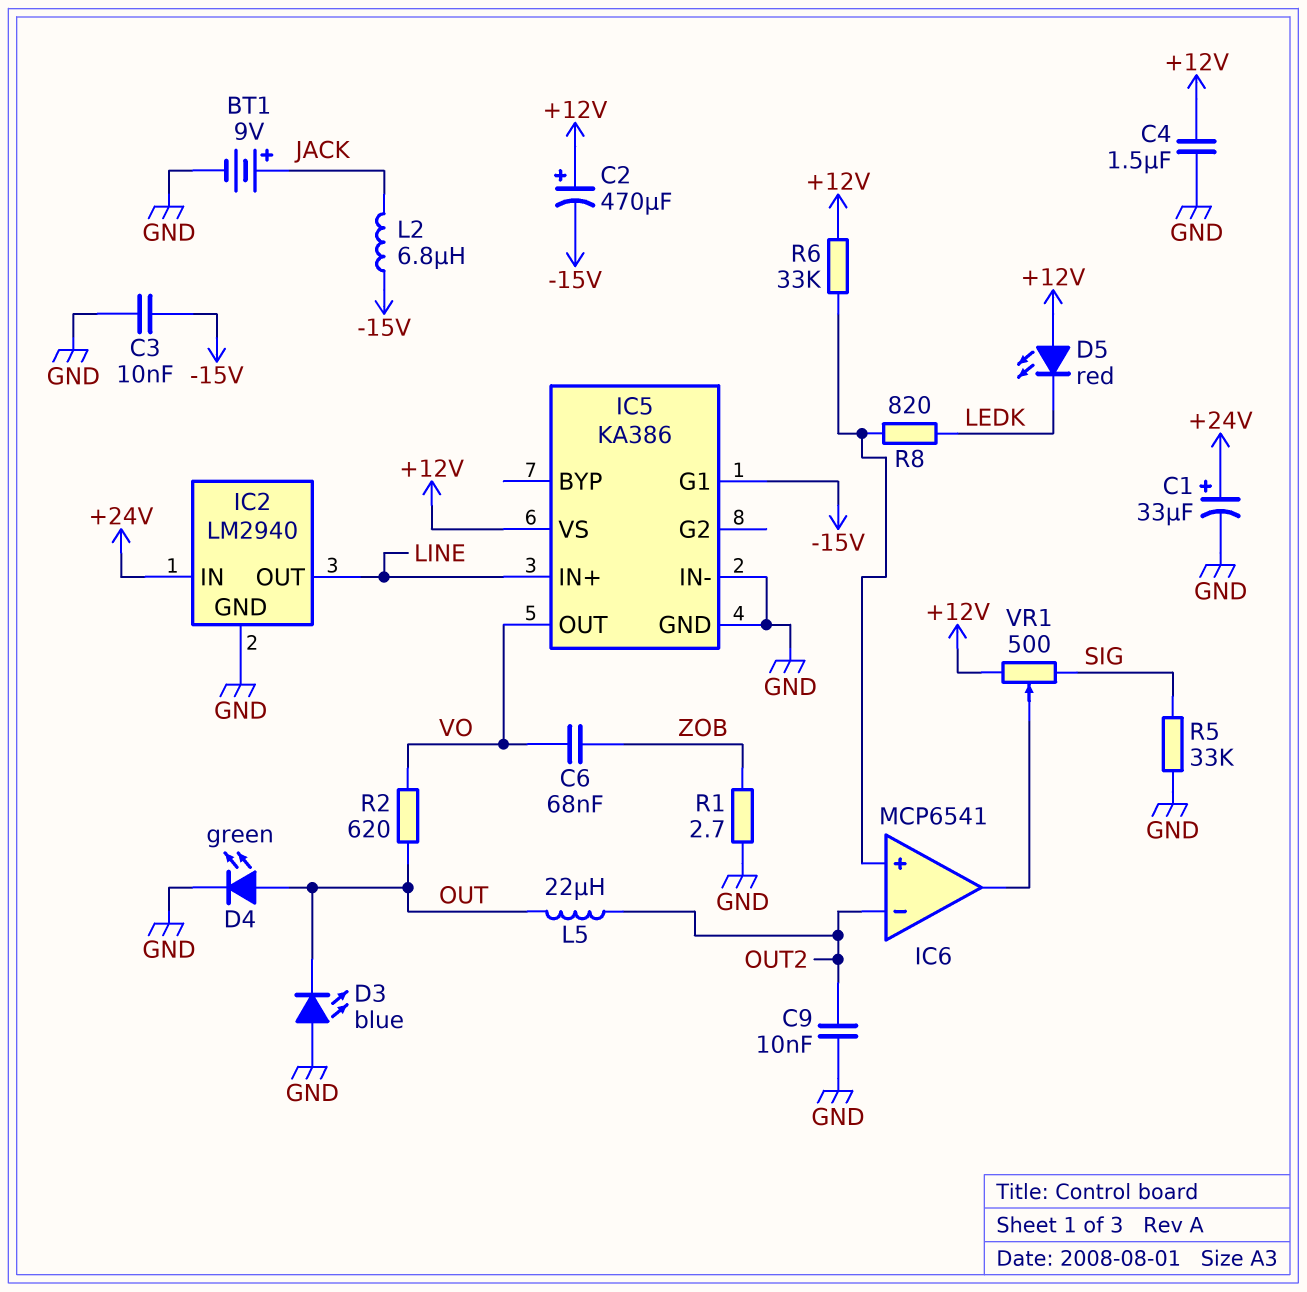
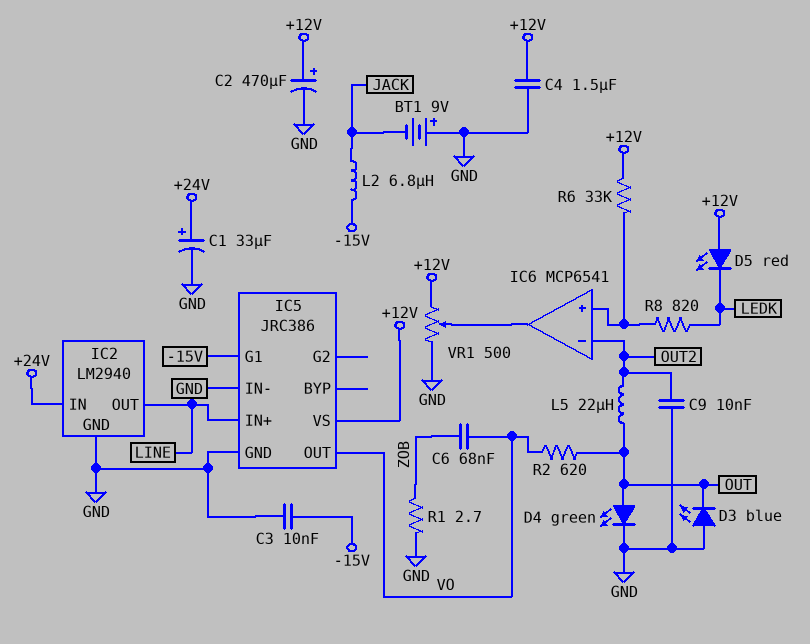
BT1: 9V (plus JACK, minus GND) -> 9V (plus GND, minus JACK)
C2: 470uF (plus +12V, minus -15V) -> 470uF (plus +12V, minus GND)
IC5: KA386 -> JRC386
R5: 33k (GND, SIG) -> none
VR1: 500 (+12V, SIG, wiper IC6/out) -> 500 (+12V, GND, wiper IC6/out)

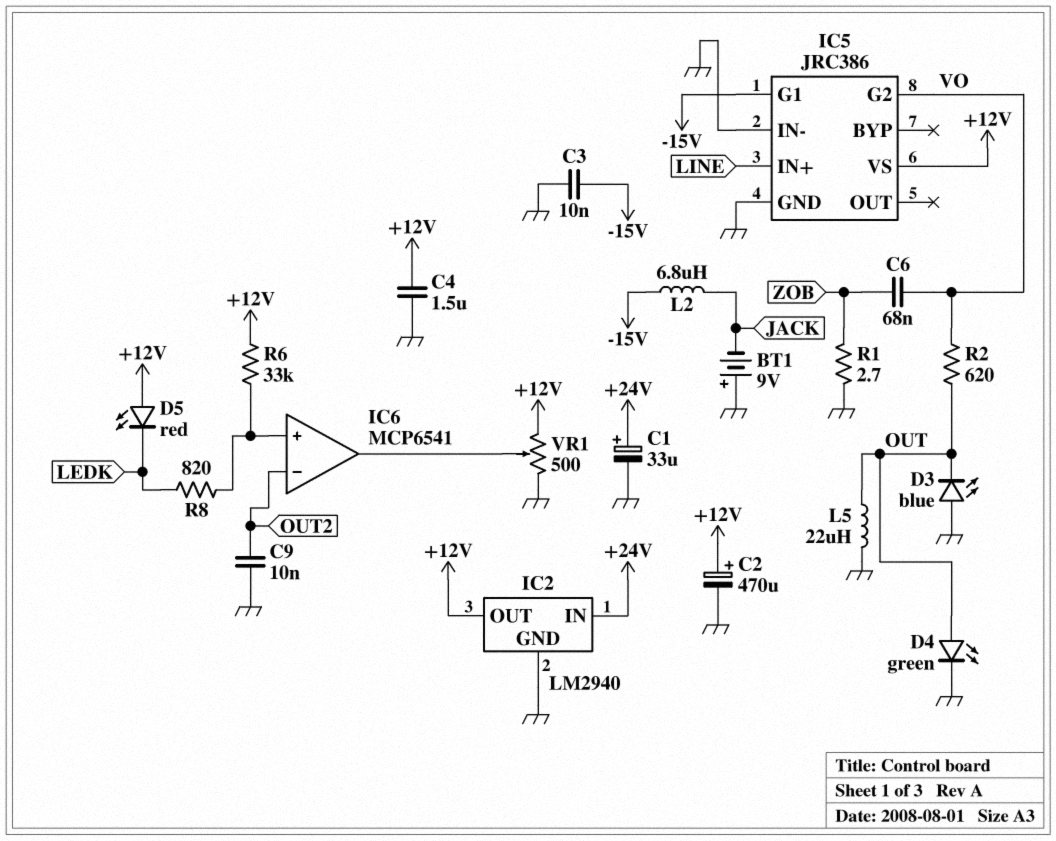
IC2 pin OUT: LINE -> +12V
IC5 pin G2: none -> VO
IC5 pin OUT: VO -> none
L5: 22uH (OUT, OUT2) -> 22uH (GND, OUT)

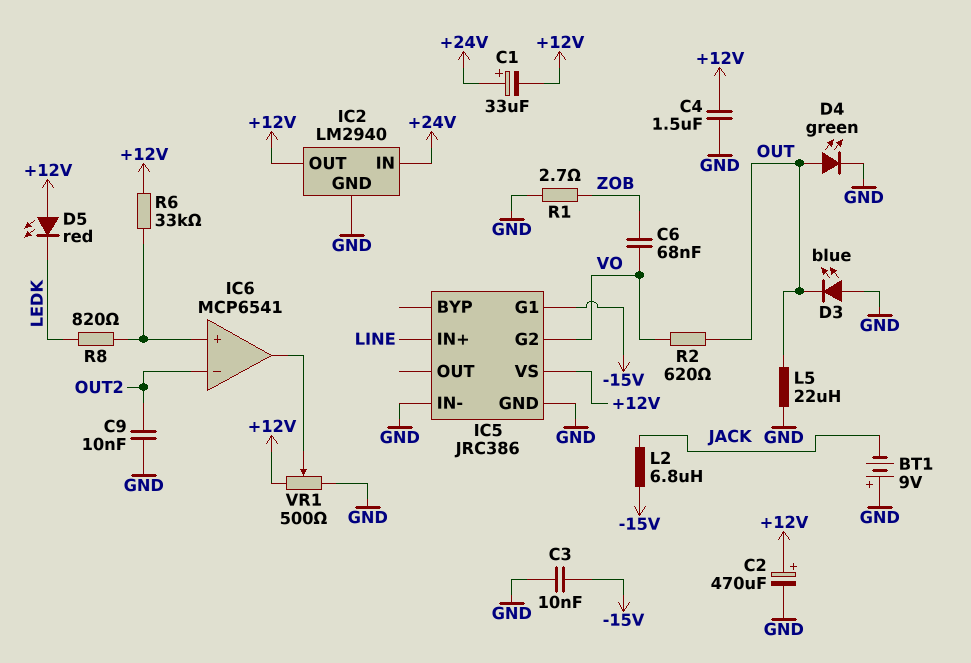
C1: 33uF (plus +24V, minus GND) -> 33uF (plus +24V, minus +12V)

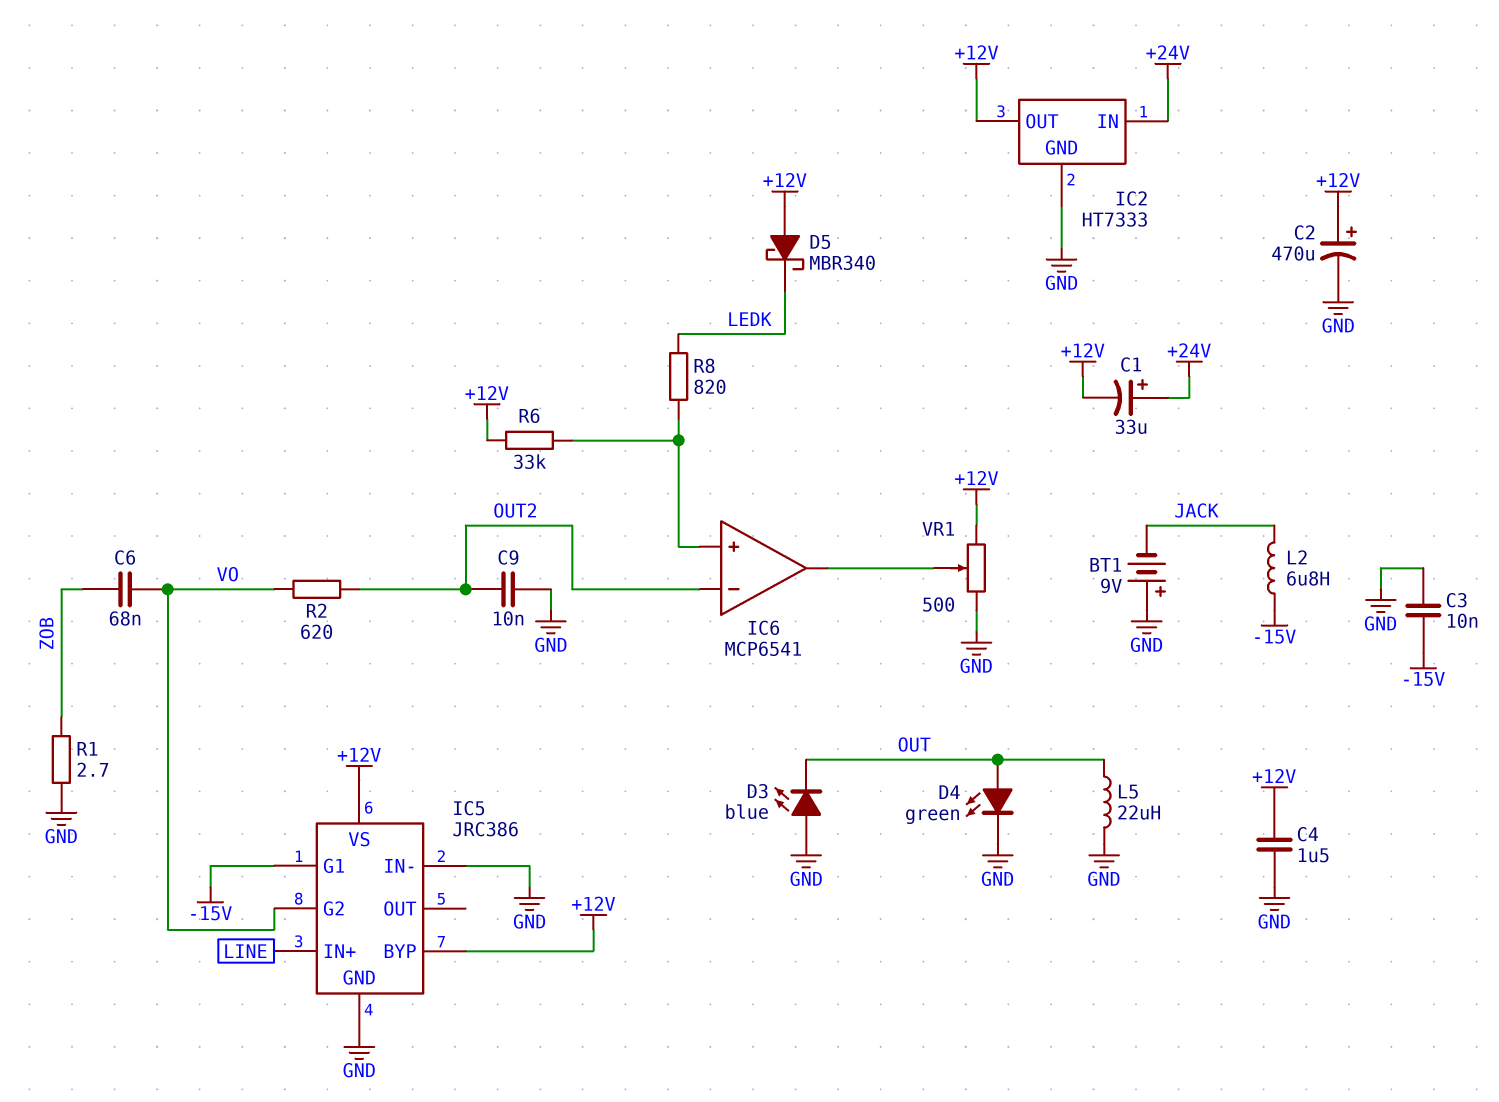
D5: LED red (A +12V, K LEDK) -> schottky MBR340 (A +12V, K LEDK)
IC2: LM2940 -> HT7333
IC5 pin BYP: none -> +12V
R2: 620 (OUT, VO) -> 620 (OUT2, VO)

